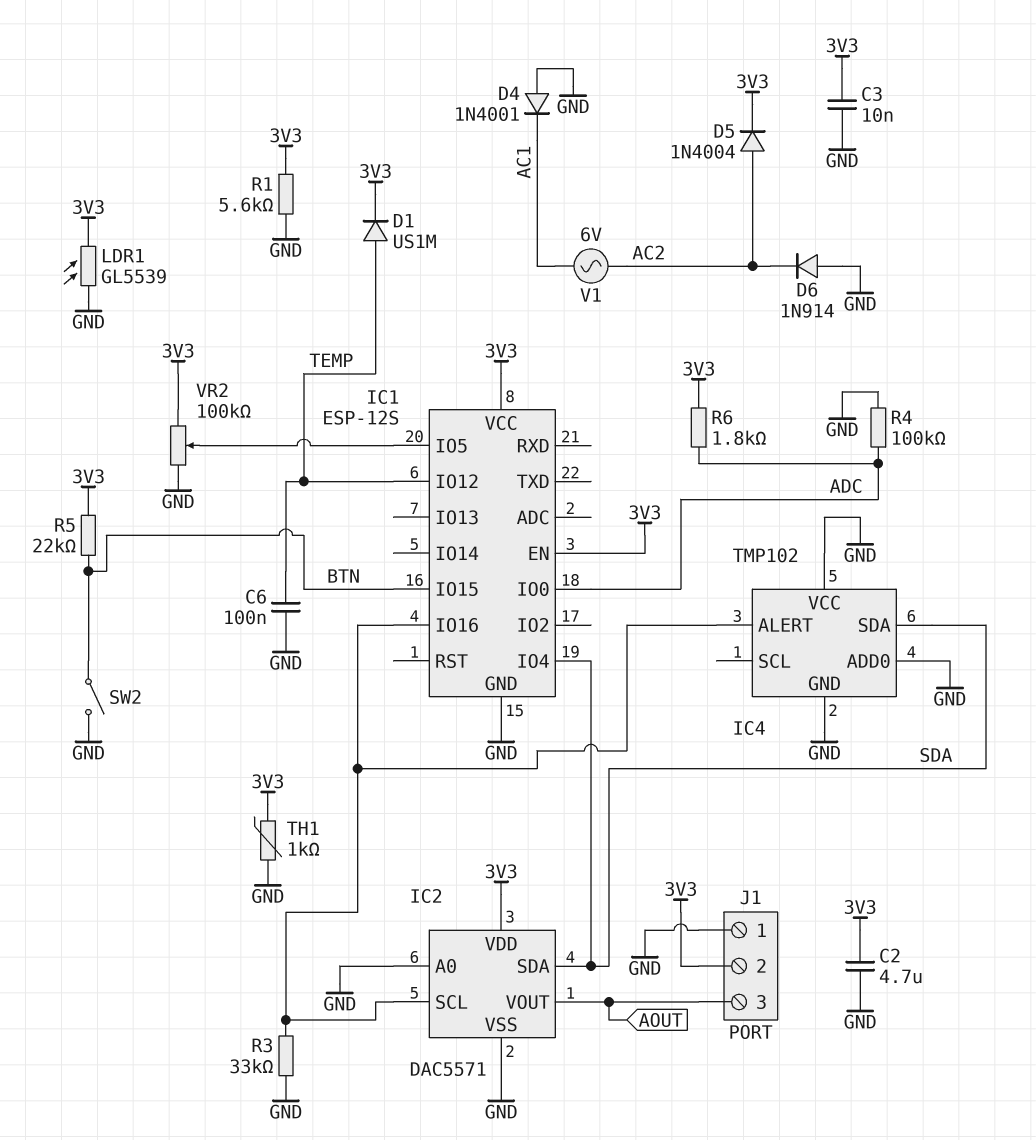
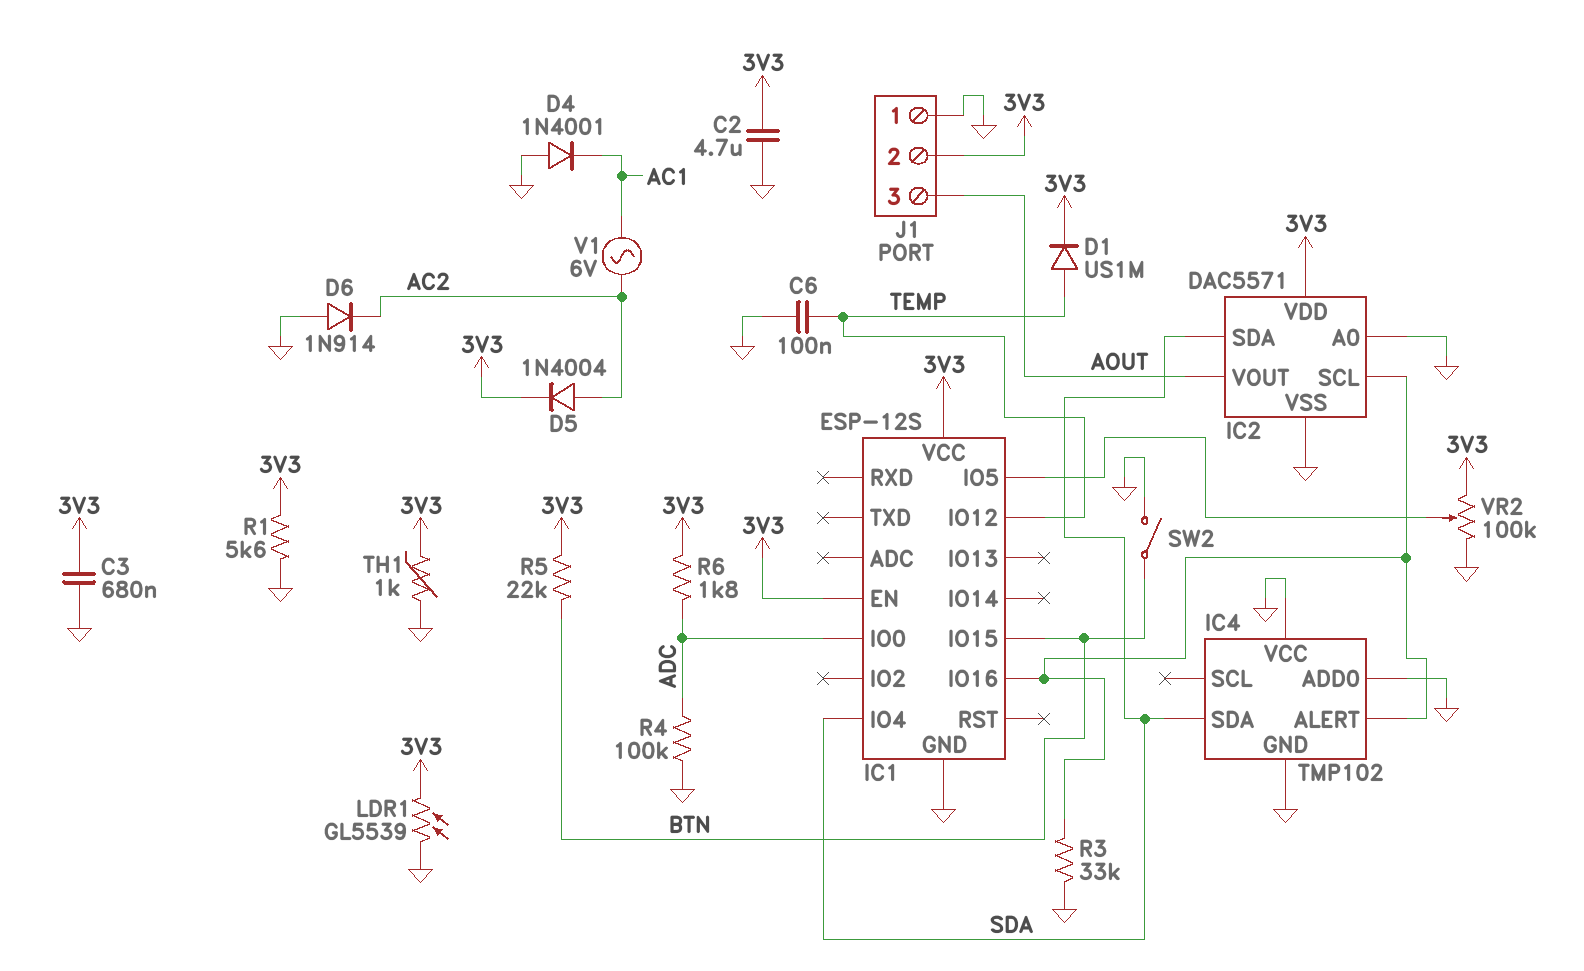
C3: 10nF (3V3, GND) -> 680nF (3V3, GND)

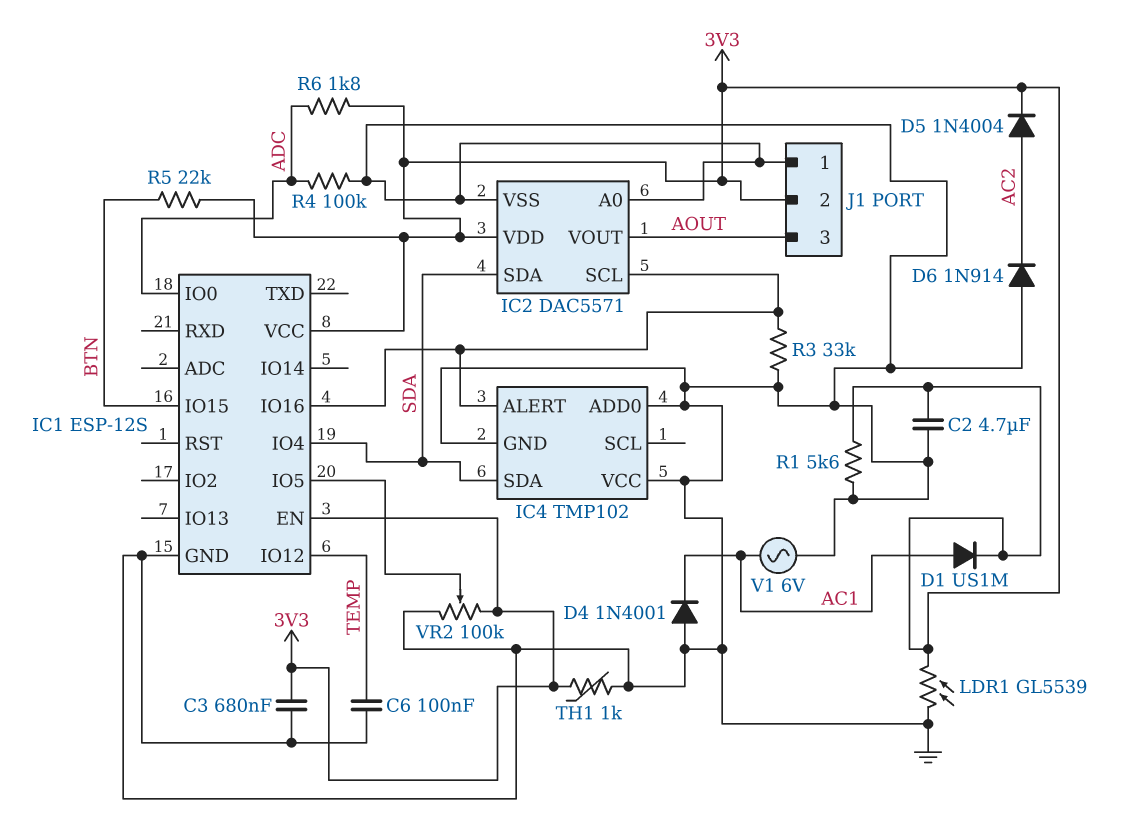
D1: diode US1M (A TEMP, K 3V3) -> diode US1M (A AC1, K 3V3)
SW2: switch (BTN, GND) -> none
V1: AC 6V (AC1, AC2) -> AC 6V (AC1, GND)

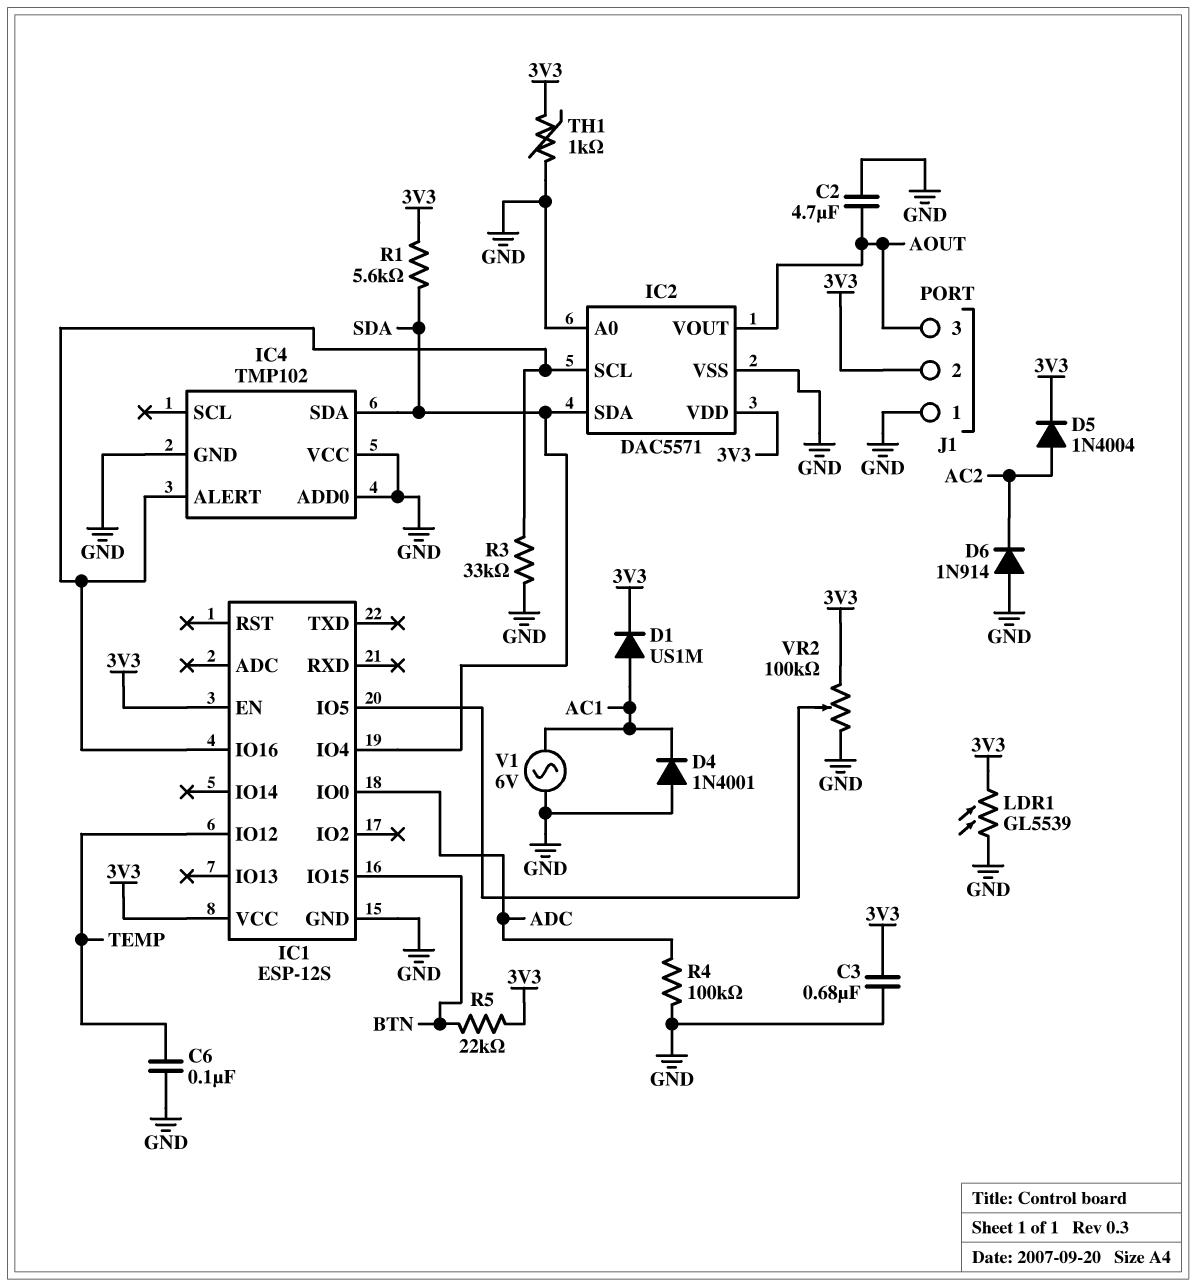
C2: 4.7uF (3V3, GND) -> 4.7uF (AOUT, GND)
R1: 5.6k (3V3, GND) -> 5.6k (3V3, SDA)
R6: 1.8k (3V3, ADC) -> none

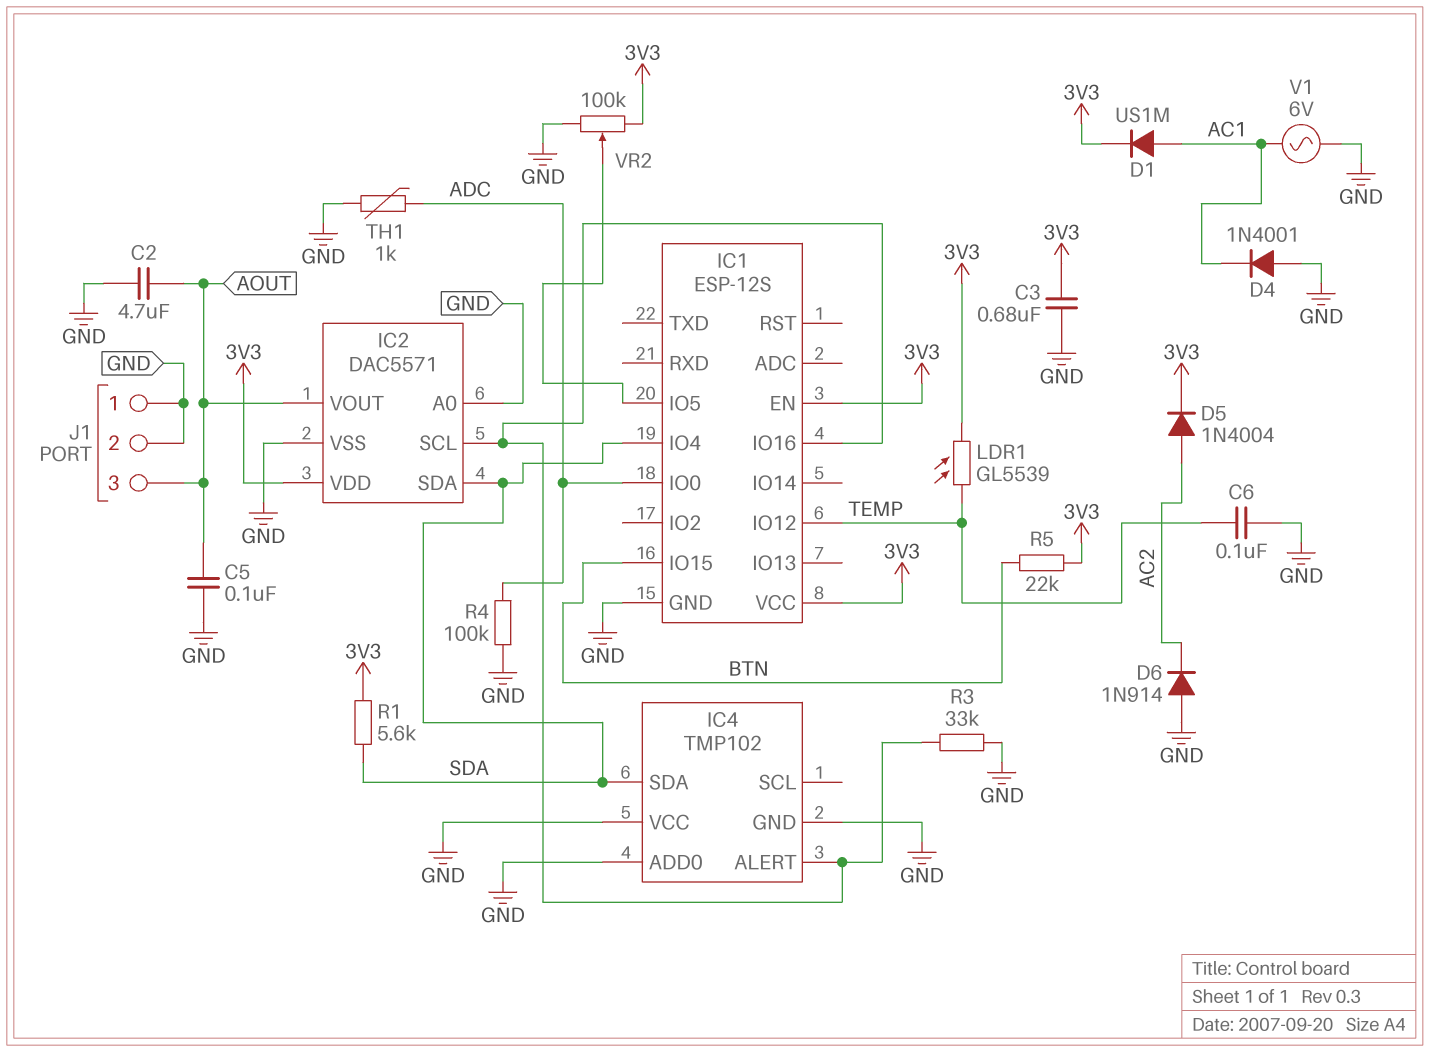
C5: none -> 100nF (AOUT, GND)
J1 pin 2: 3V3 -> GND
LDR1: GL5539 (3V3, GND) -> GL5539 (3V3, TEMP)
TH1: 1k (3V3, GND) -> 1k (ADC, GND)

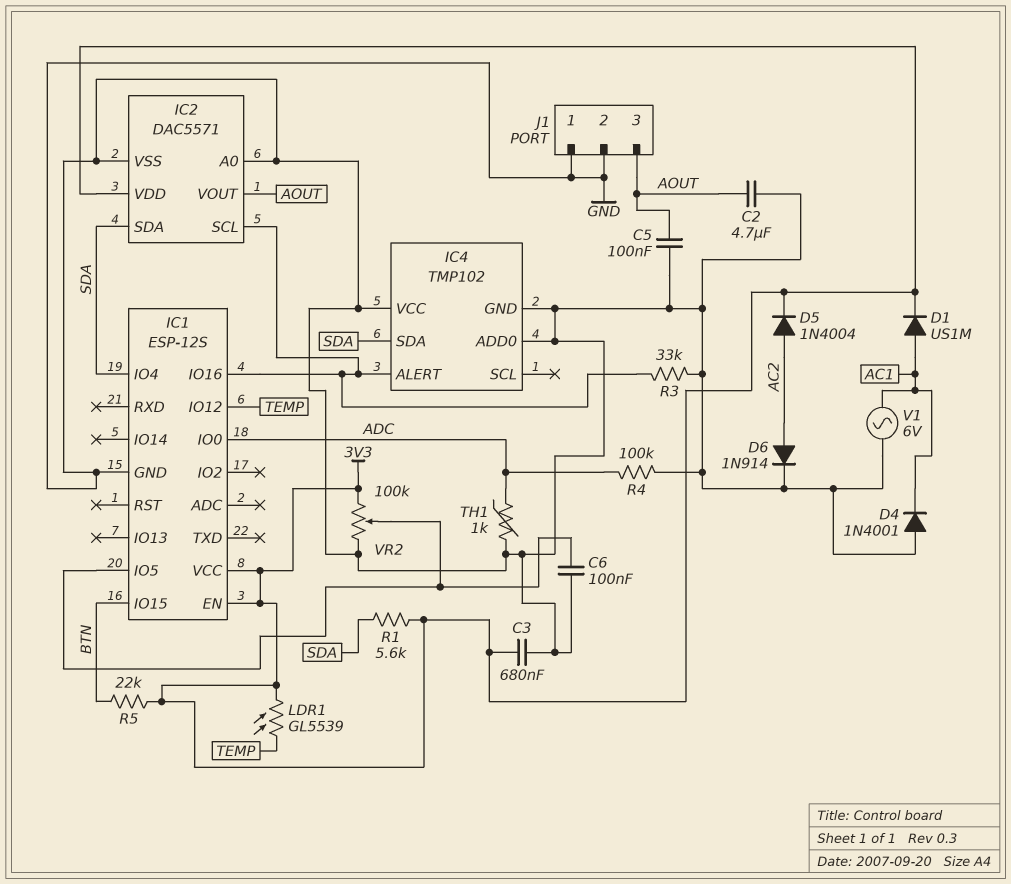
C6: 100nF (GND, TEMP) -> 100nF (GND, IC1/IO5)
D6: diode 1N914 (A GND, K AC2) -> diode 1N914 (A AC2, K GND)

